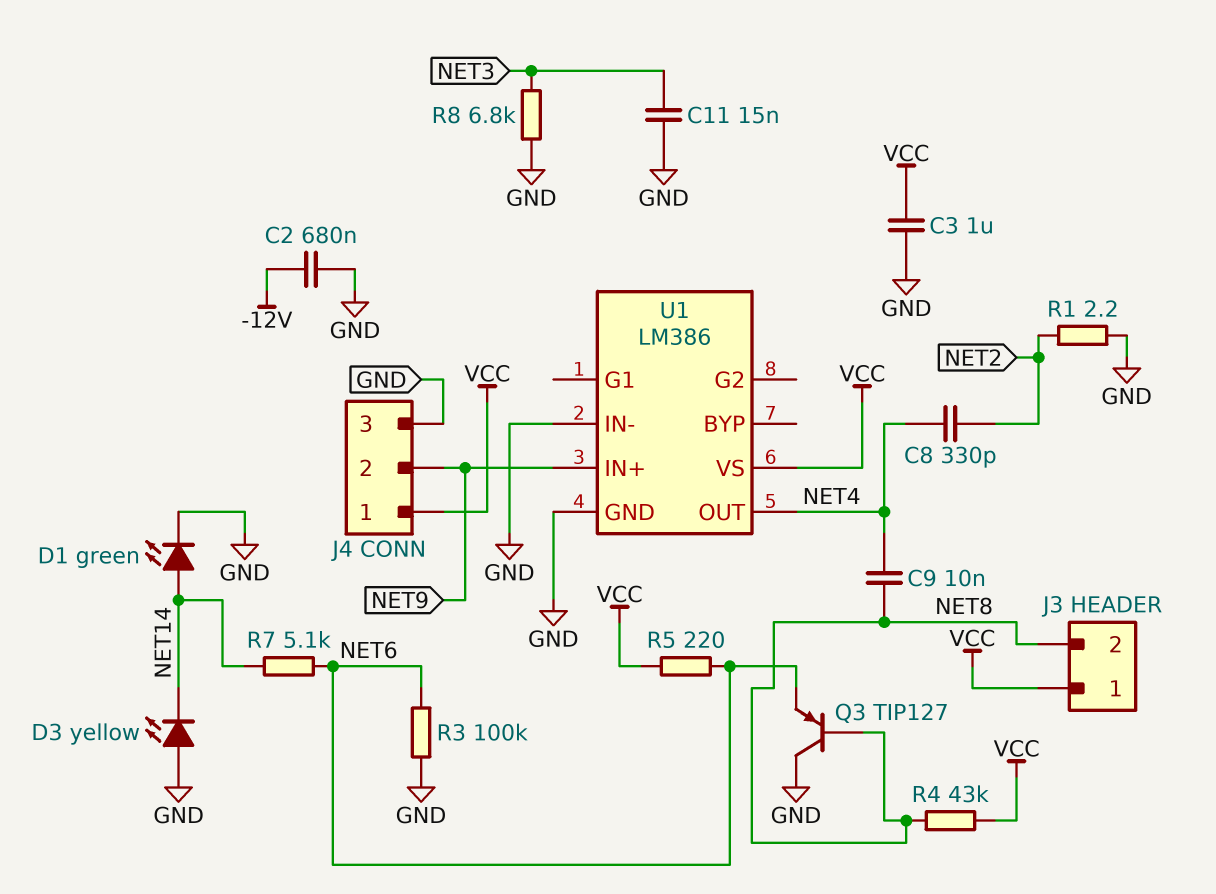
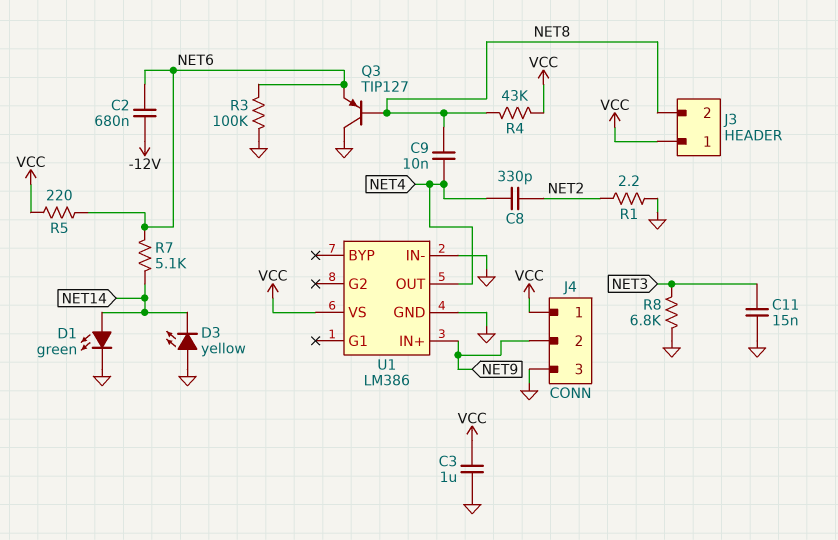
C2: 680nF (-12V, GND) -> 680nF (-12V, NET6)

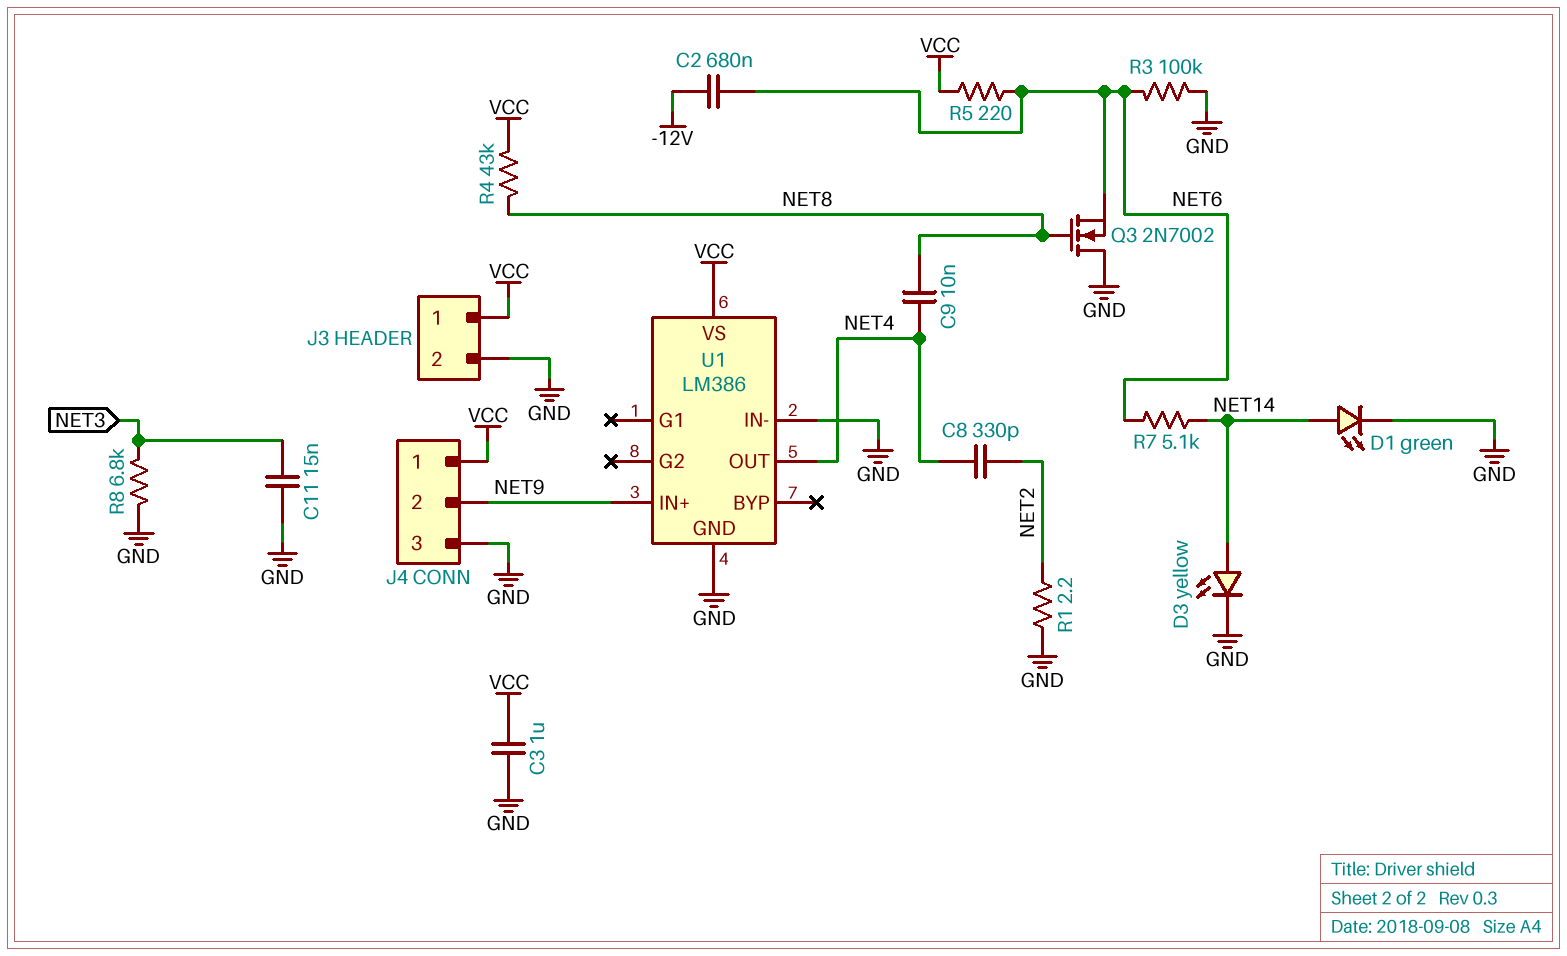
D3: LED yellow (A GND, K NET14) -> LED yellow (A NET14, K GND)
J3 pin 2: NET8 -> GND
Q3: PNP TIP127 (B NET8, C GND, E NET6) -> NMOS 2N7002 (G NET8, D GND, S NET6)

